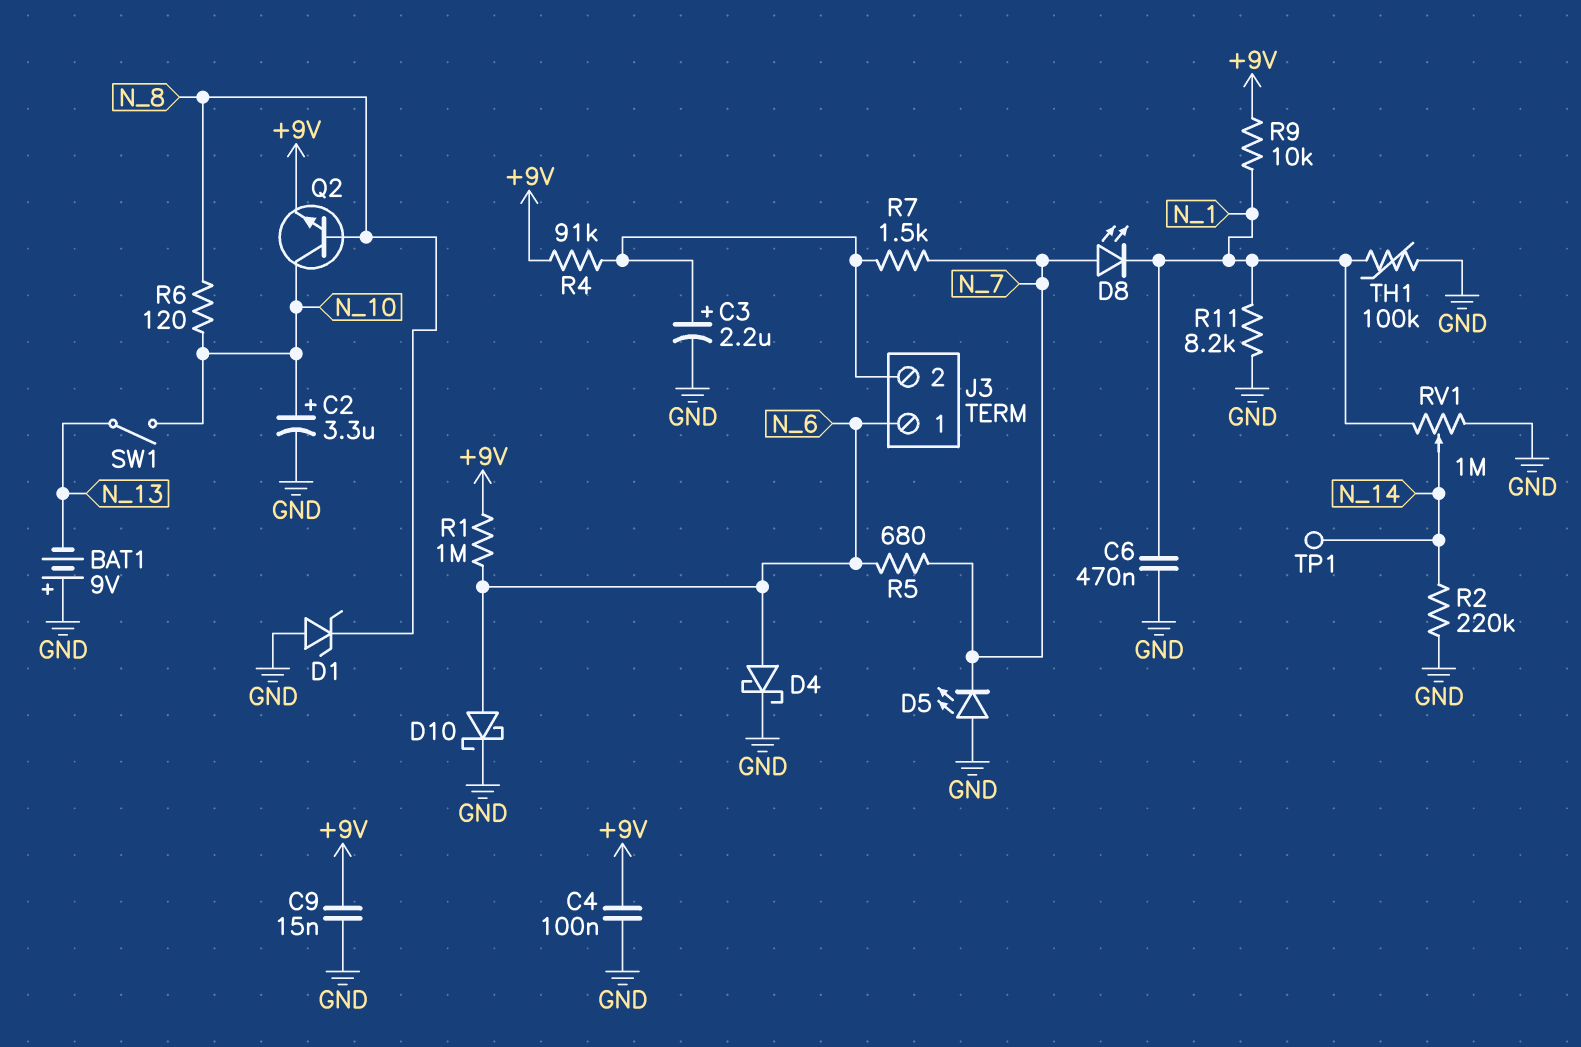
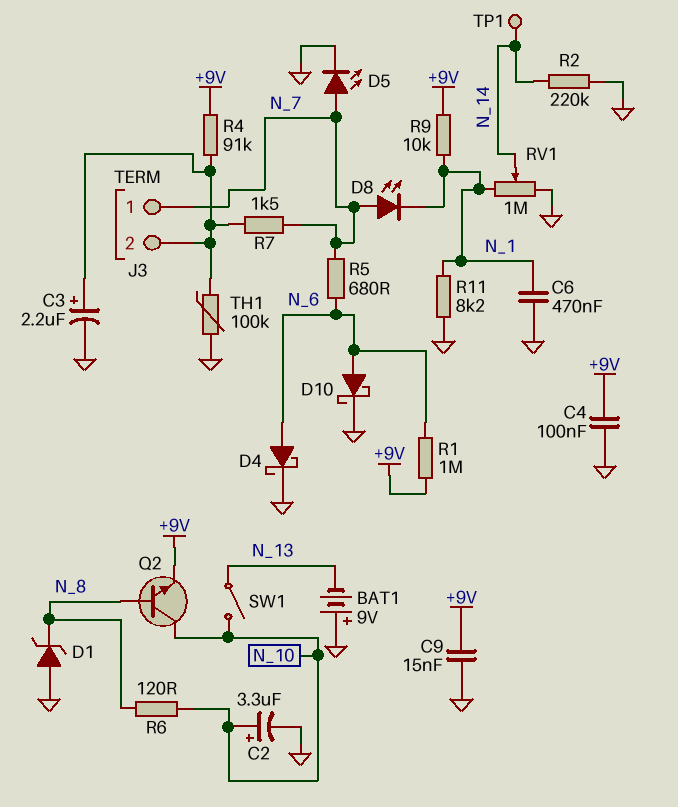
D5: LED (A GND, K N_7) -> LED (A N_7, K GND)
J3 pin 1: N_6 -> N_7
TH1: 100k (GND, N_1) -> 100k (GND, J3/2)

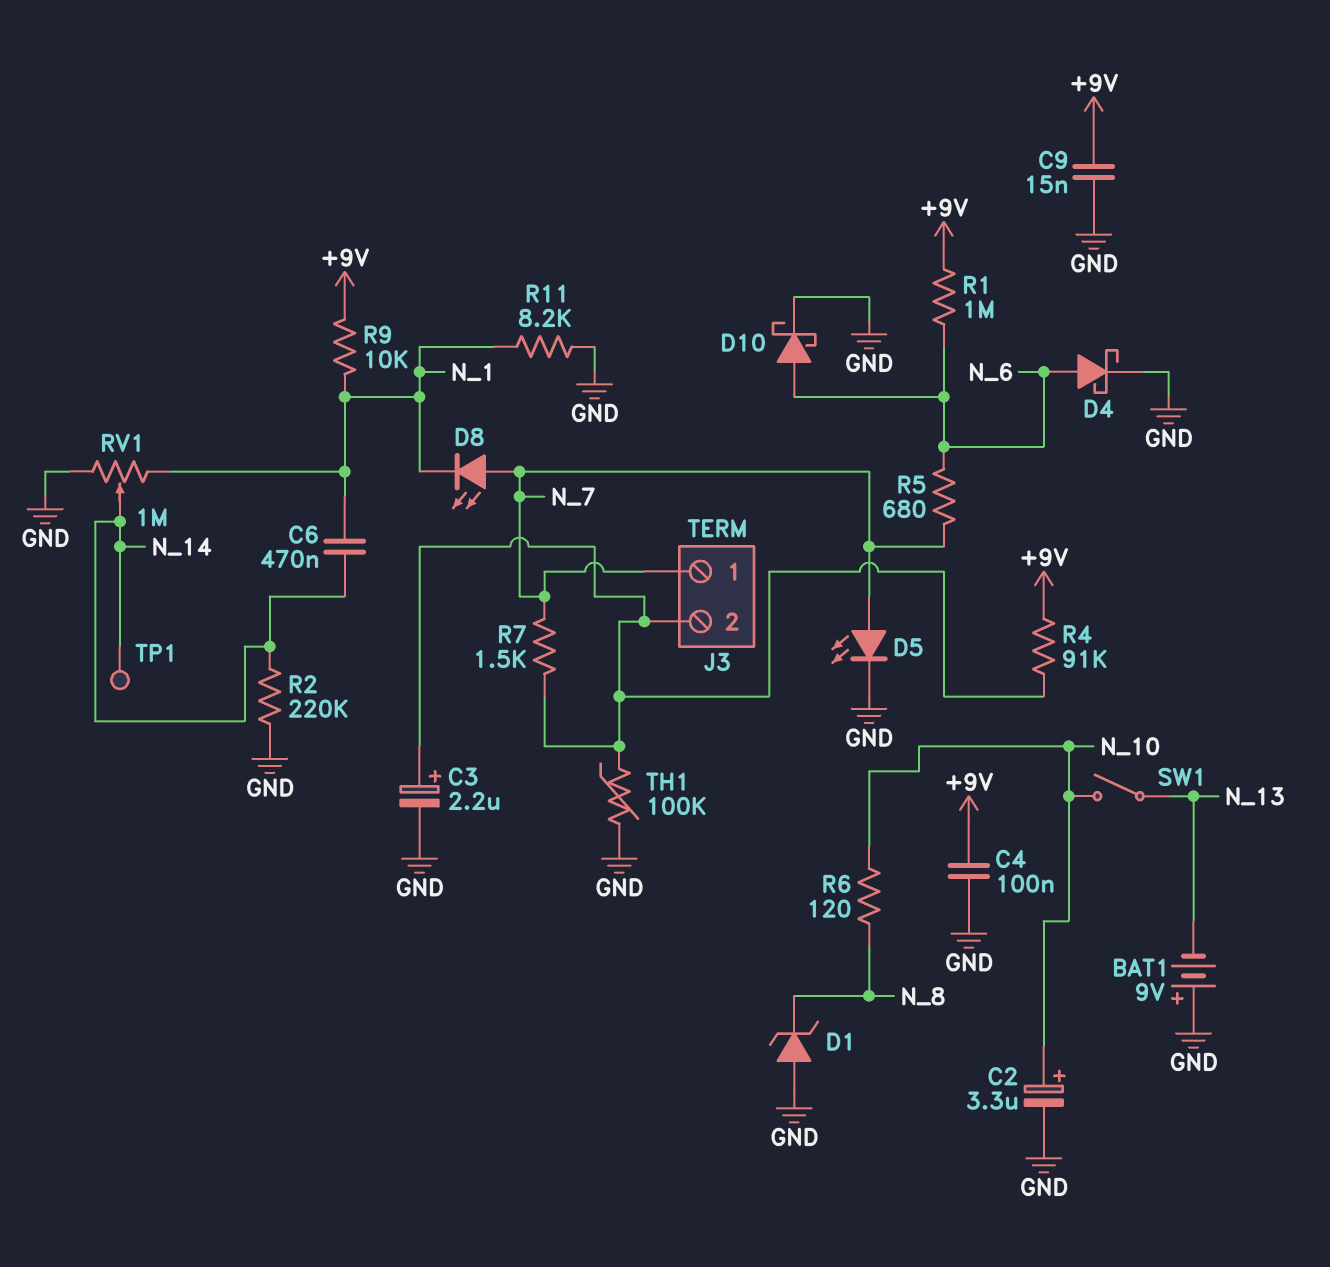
C6: 470nF (GND, N_1) -> 470nF (N_1, N_14)
Q2: NPN (B N_8, C N_10, E +9V) -> none

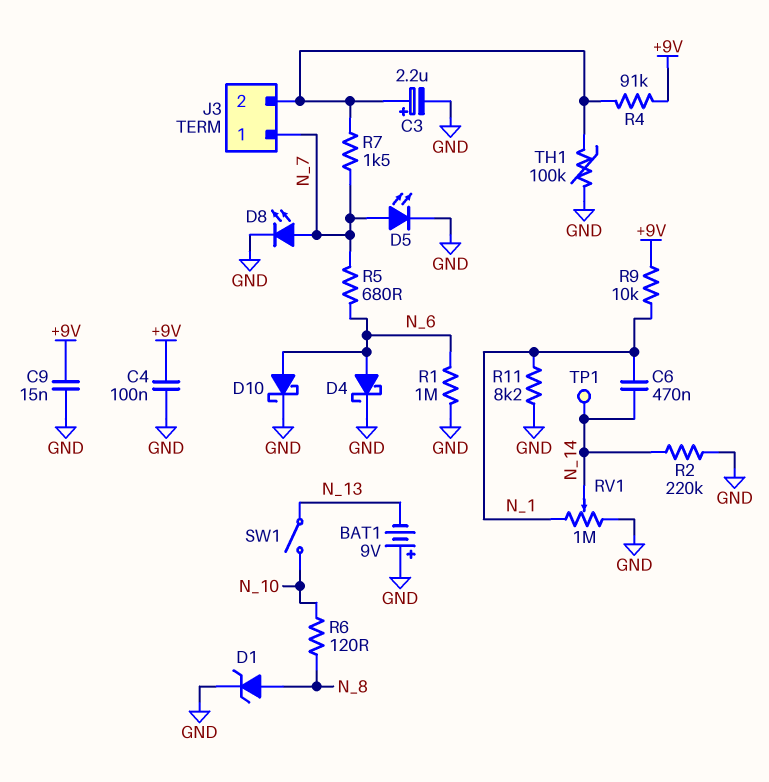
C2: 3.3uF (plus N_10, minus GND) -> none
D1: zener (A GND, K N_8) -> zener (A N_8, K GND)
D8: LED (A N_7, K N_1) -> LED (A N_7, K GND)
R1: 1M (+9V, N_6) -> 1M (GND, N_6)

